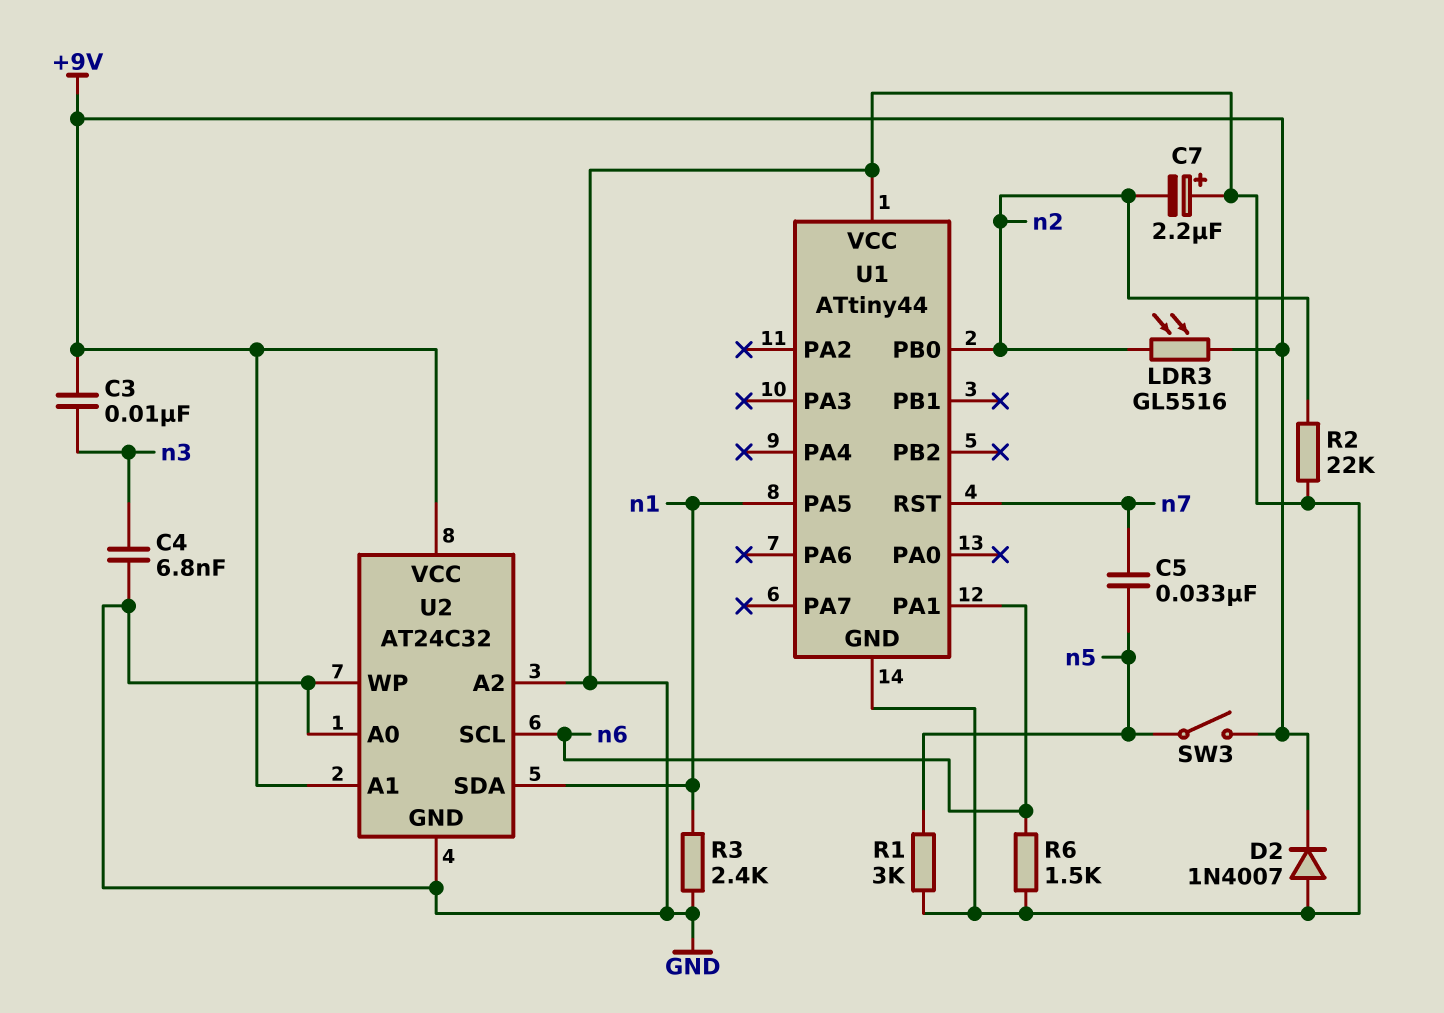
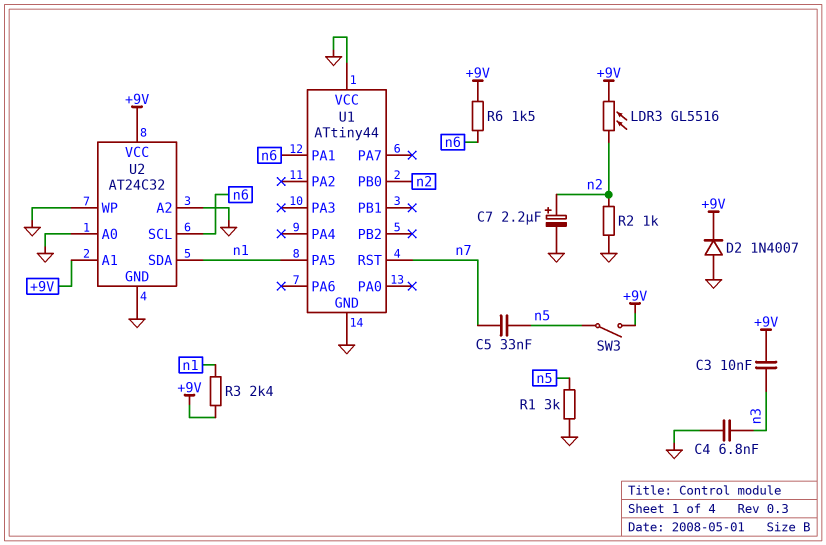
C7: 2.2uF (plus GND, minus n2) -> 2.2uF (plus n2, minus GND)
R2: 22k (GND, n2) -> 1k (GND, n2)
R3: 2.4k (GND, n1) -> 2.4k (+9V, n1)
R6: 1.5k (GND, n6) -> 1.5k (+9V, n6)

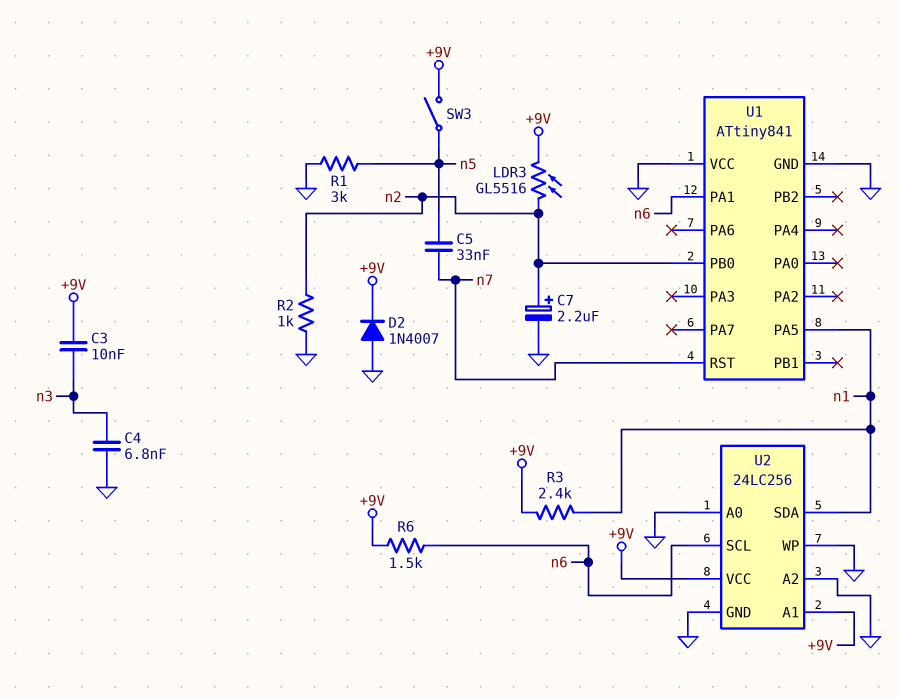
U1: ATtiny44 -> ATtiny841
U2: AT24C32 -> 24LC256

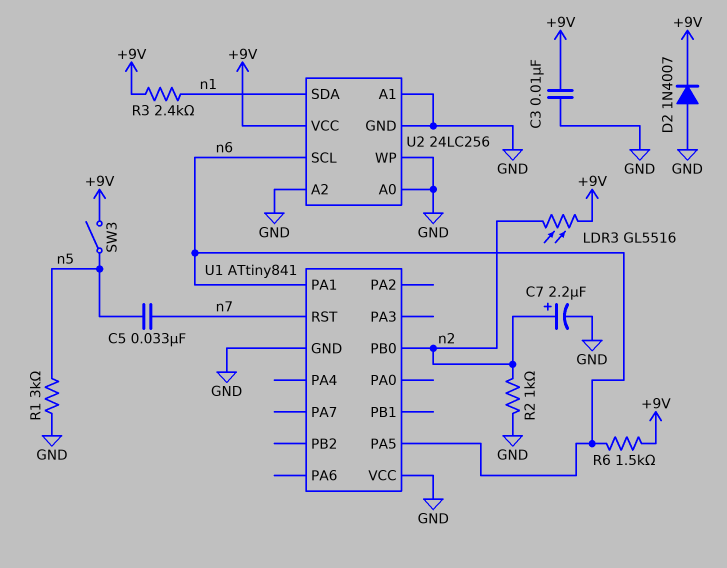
C3: 10nF (+9V, n3) -> 10nF (+9V, GND)
C4: 6.8nF (GND, n3) -> none
U1 pin PA5: n1 -> n6
U2 pin A1: +9V -> GND

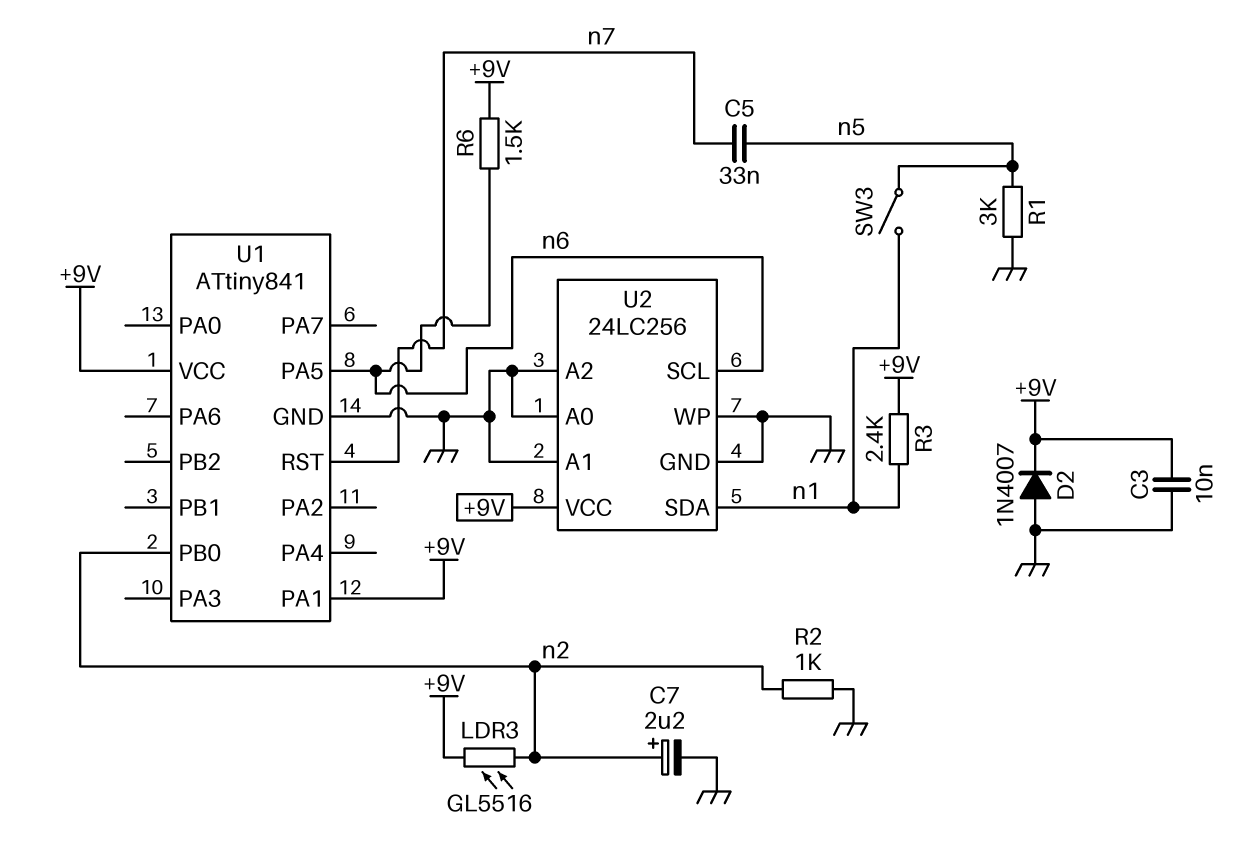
SW3: switch (+9V, n5) -> switch (n1, n5)
U1 pin PA1: n6 -> +9V
U1 pin VCC: GND -> +9V

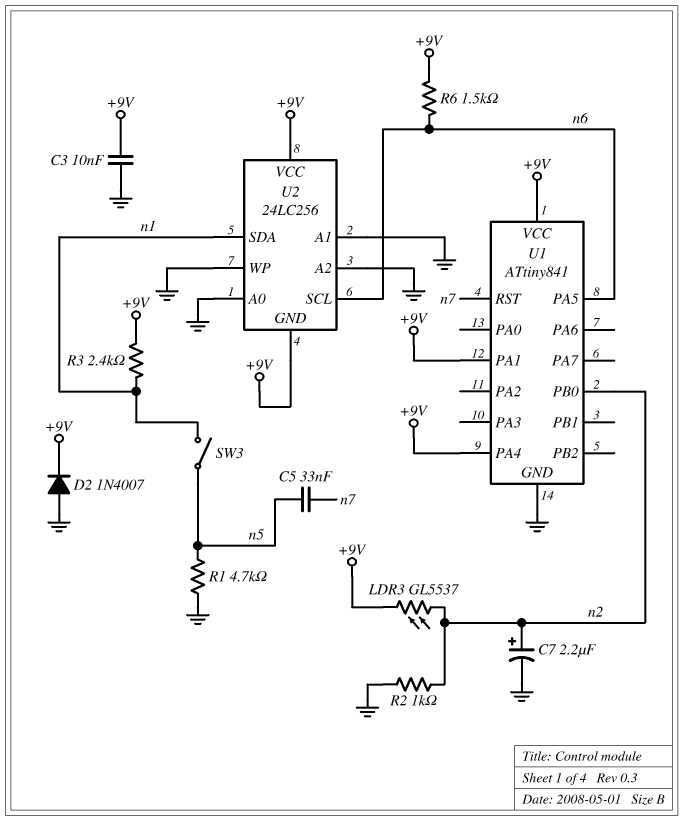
LDR3: GL5516 (+9V, n2) -> GL5537 (+9V, n2)
R1: 3k (GND, n5) -> 4.7k (GND, n5)
U1 pin PA4: none -> +9V
U2 pin GND: GND -> +9V

